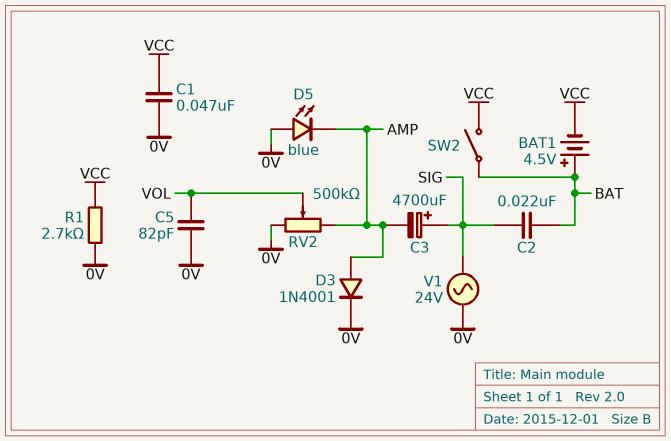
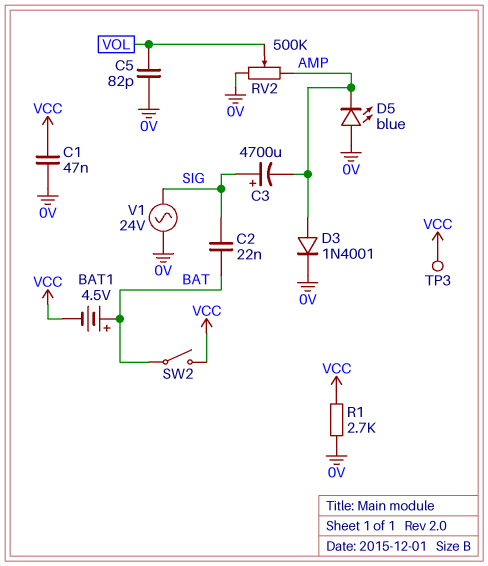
TP3: none -> test point (VCC)

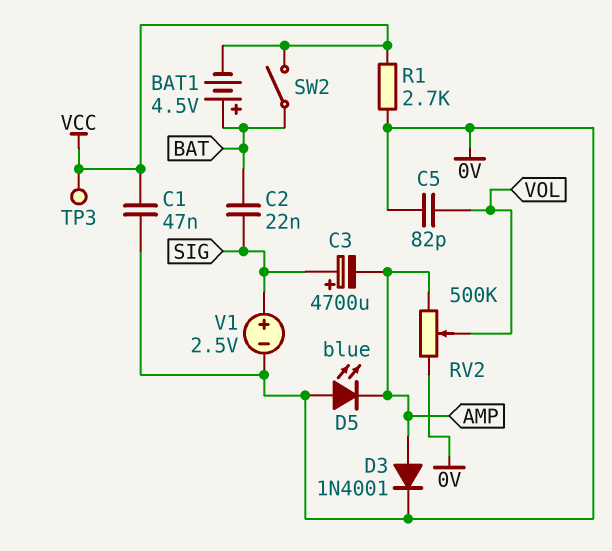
V1: AC 24V (0V, SIG) -> 2.5V (plus SIG, minus 0V)

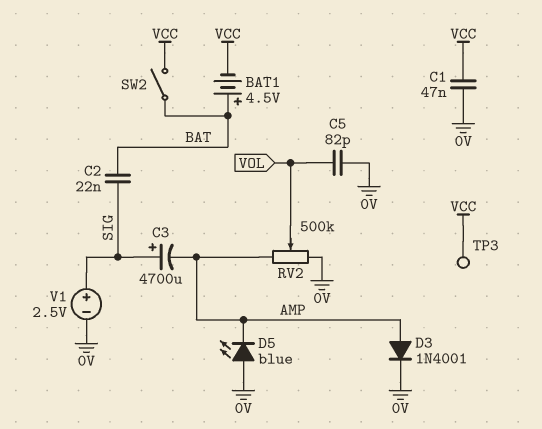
R1: 2.7k (0V, VCC) -> none

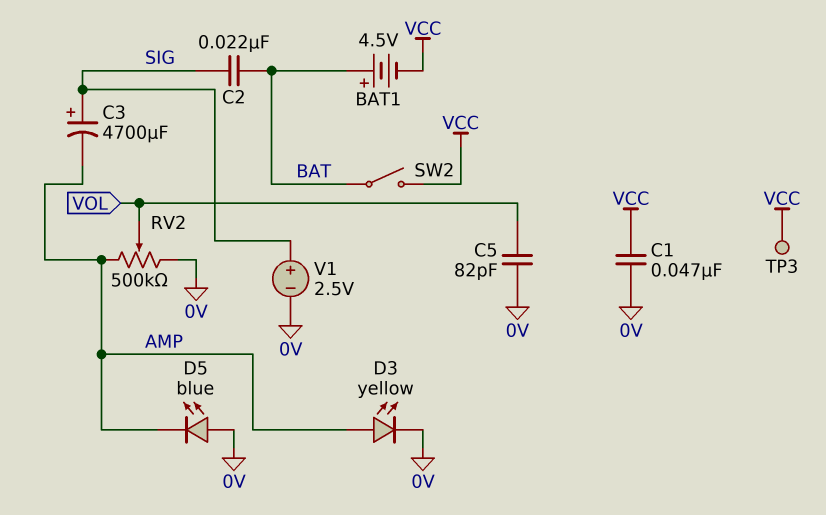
D3: diode 1N4001 (A AMP, K 0V) -> LED yellow (A AMP, K 0V)

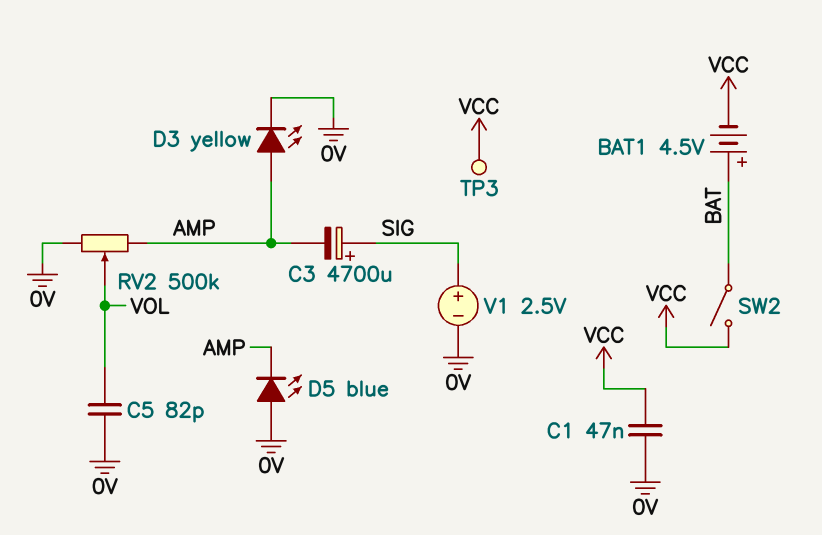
C2: 22nF (BAT, SIG) -> none

